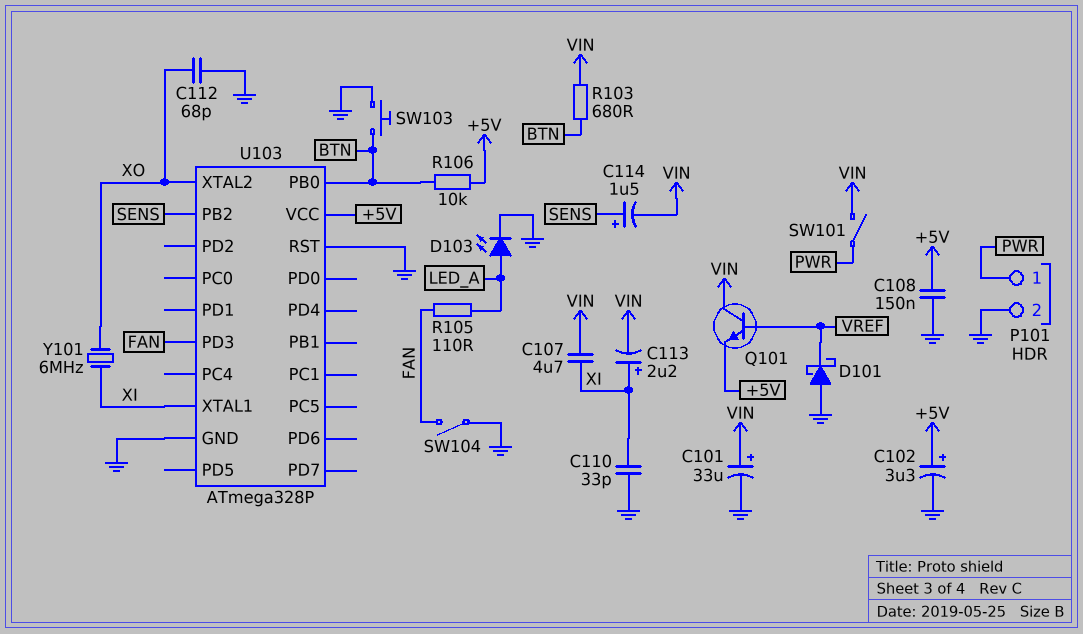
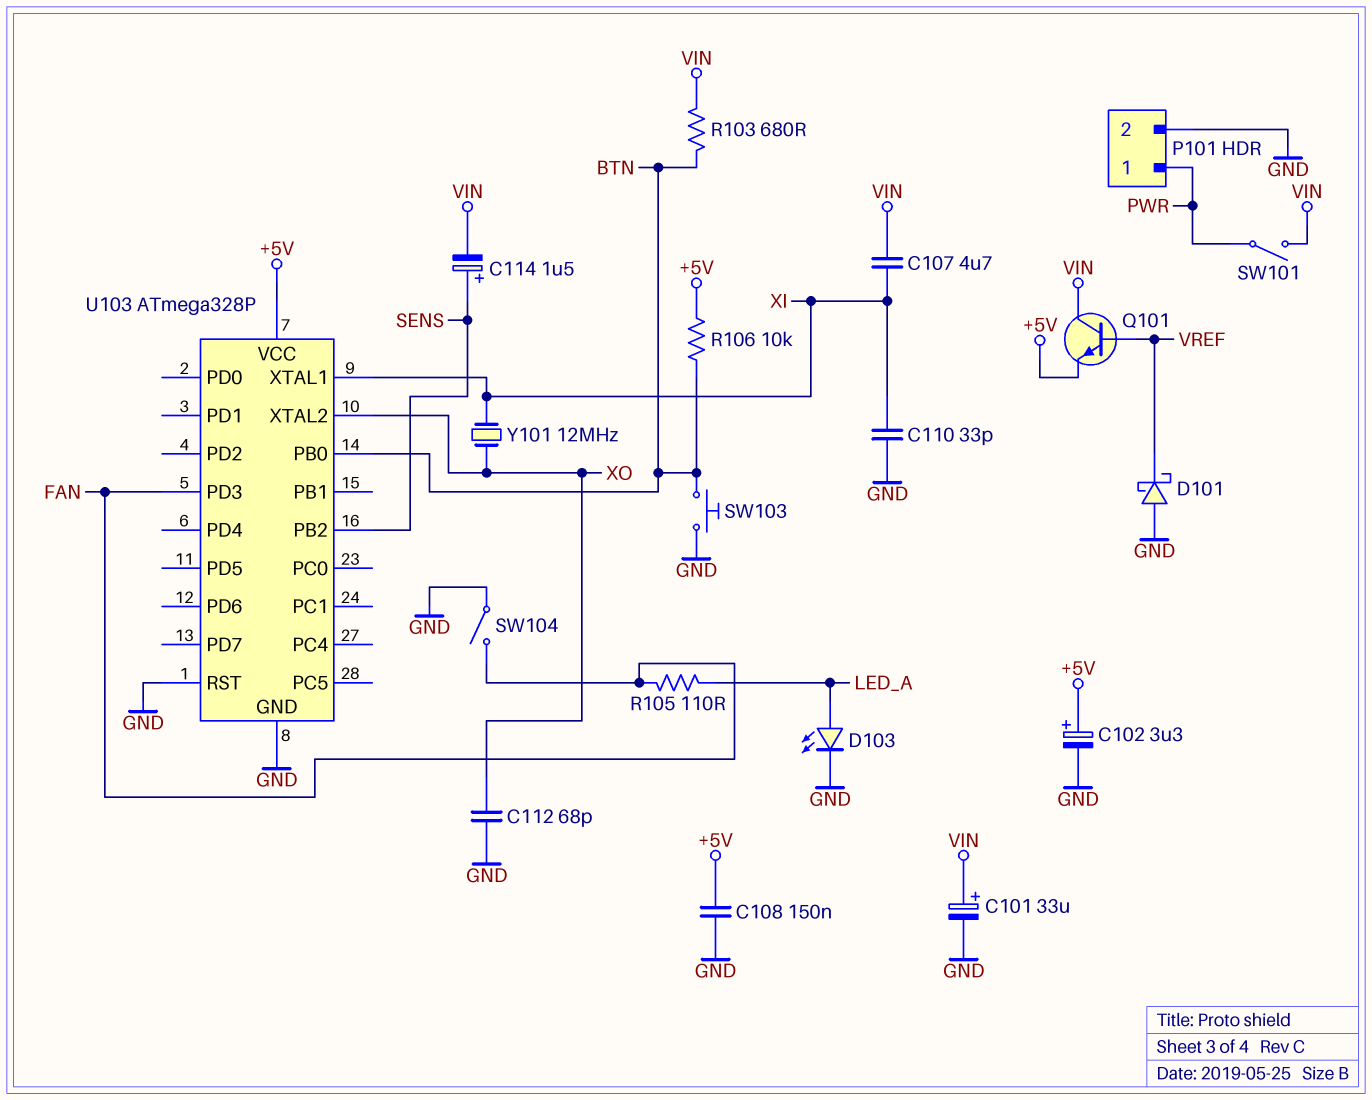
C113: 2.2uF (plus XI, minus VIN) -> none
Y101: 6MHz (XI, XO) -> 12MHz (XI, XO)

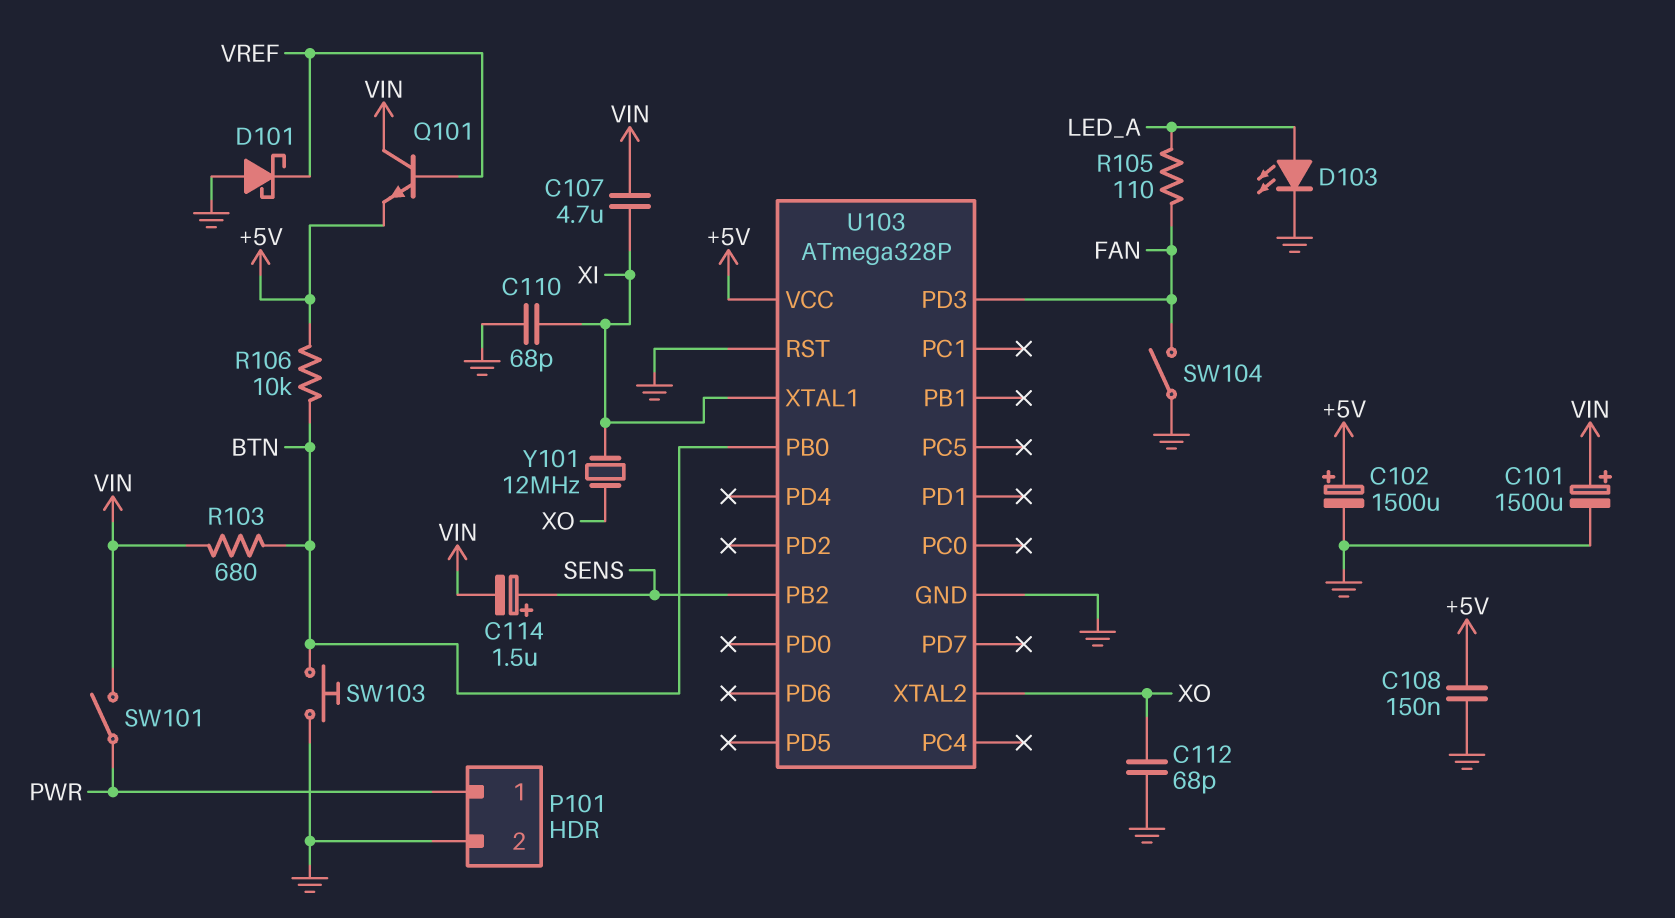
C101: 33uF (plus VIN, minus GND) -> 1500uF (plus VIN, minus GND)
C102: 3.3uF (plus +5V, minus GND) -> 1500uF (plus +5V, minus GND)
C110: 33pF (GND, XI) -> 68pF (GND, XI)

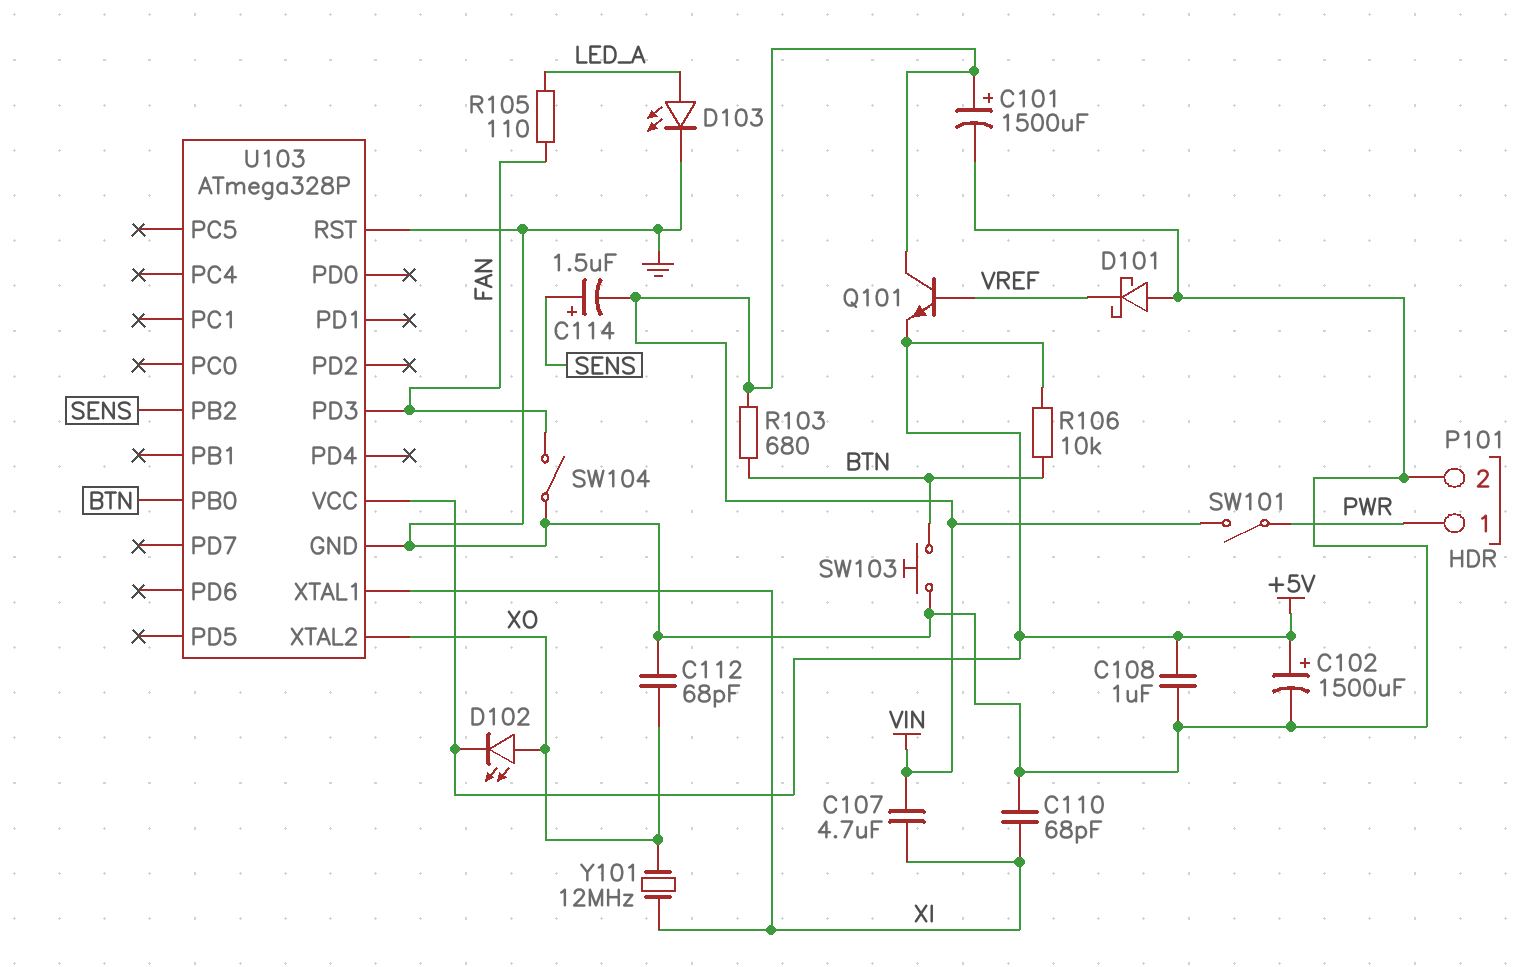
C108: 150nF (+5V, GND) -> 1uF (+5V, GND)
D102: none -> LED (A XO, K +5V)

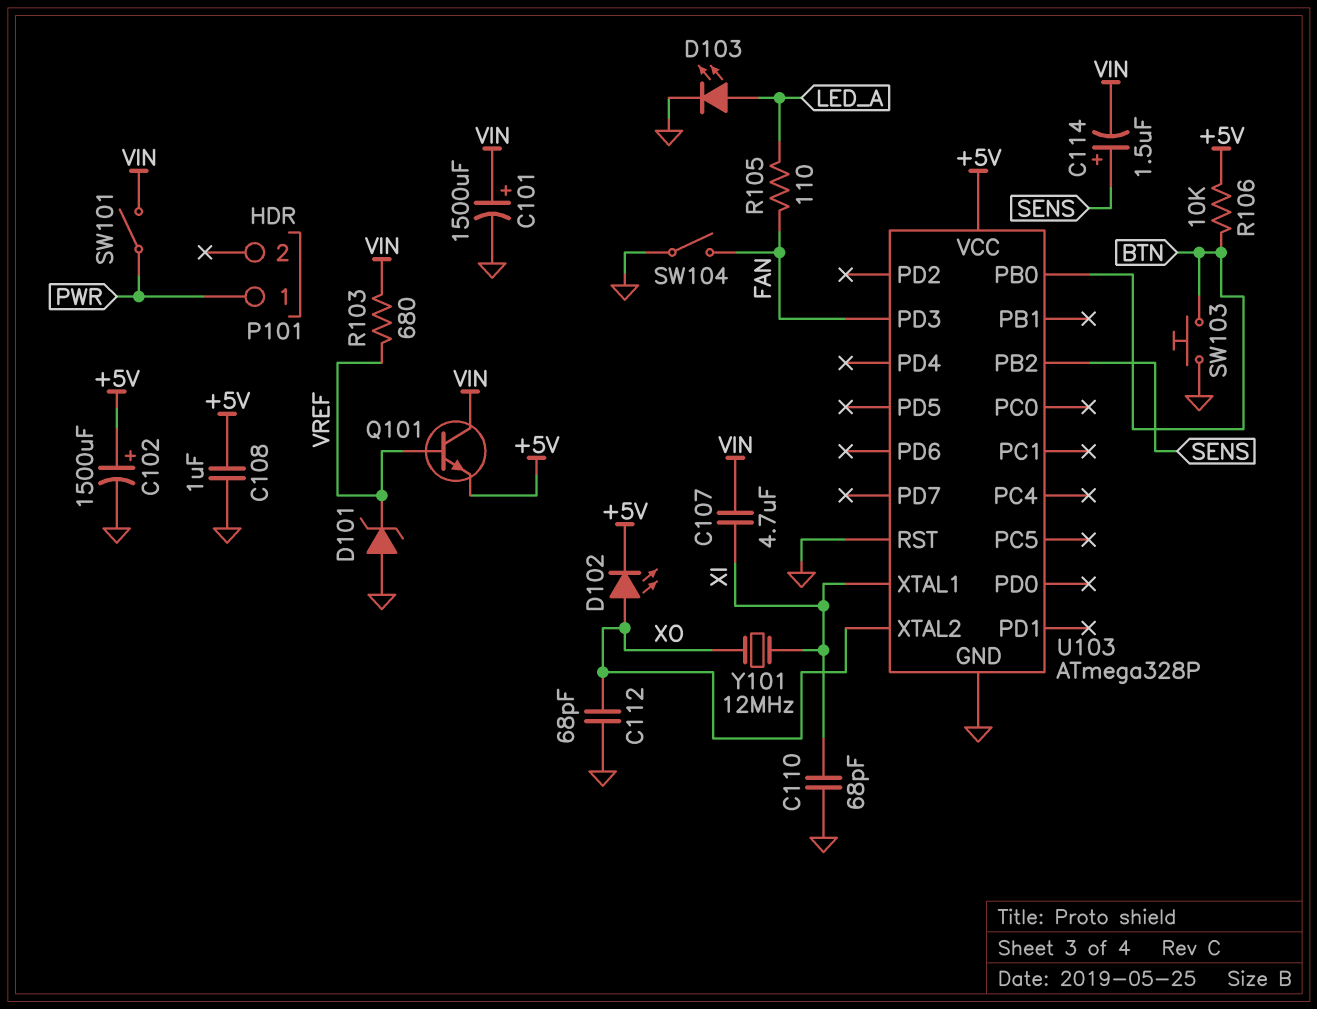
D101: schottky (A GND, K VREF) -> zener (A GND, K VREF)
P101 pin 2: GND -> none
R103: 680 (BTN, VIN) -> 680 (VIN, VREF)

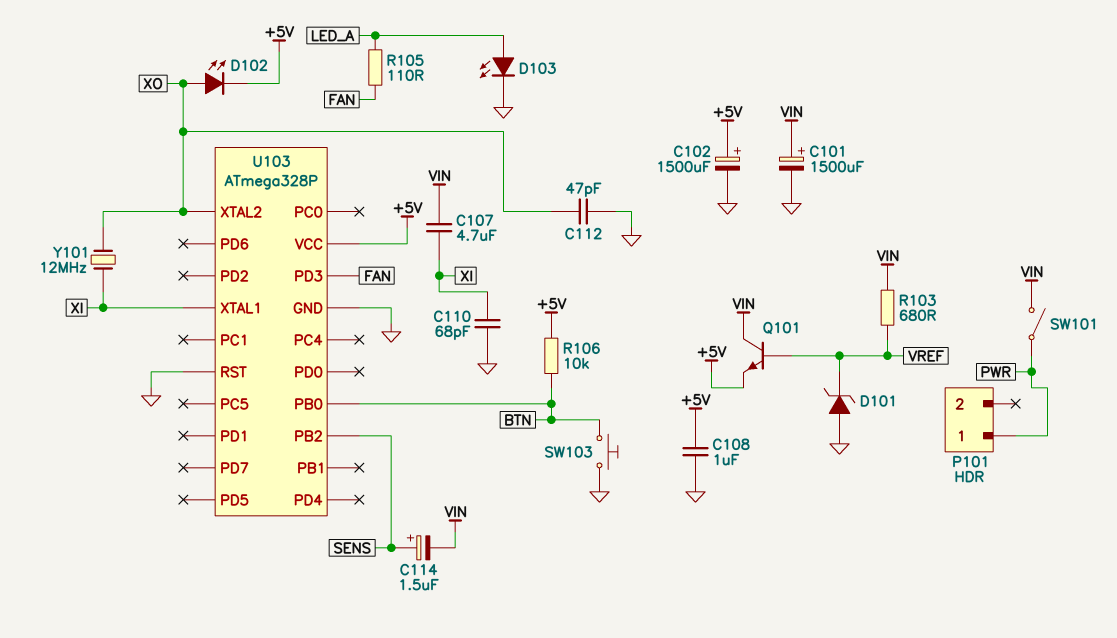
C112: 68pF (GND, XO) -> 47pF (GND, XO)
SW104: switch (FAN, GND) -> none

